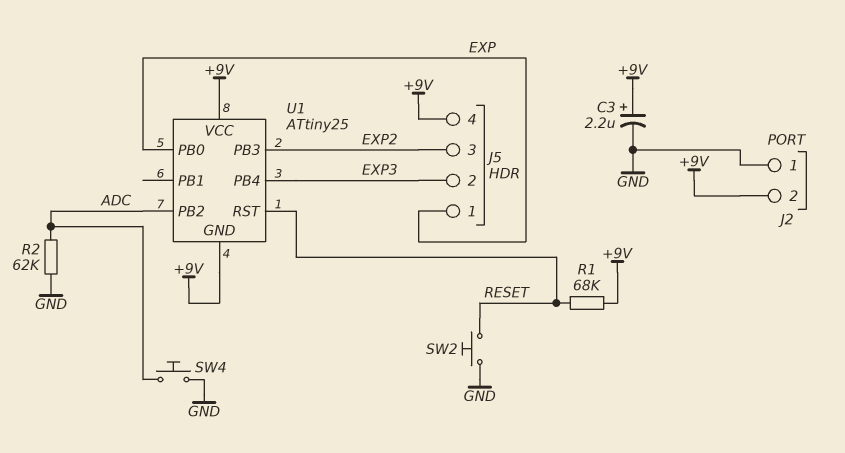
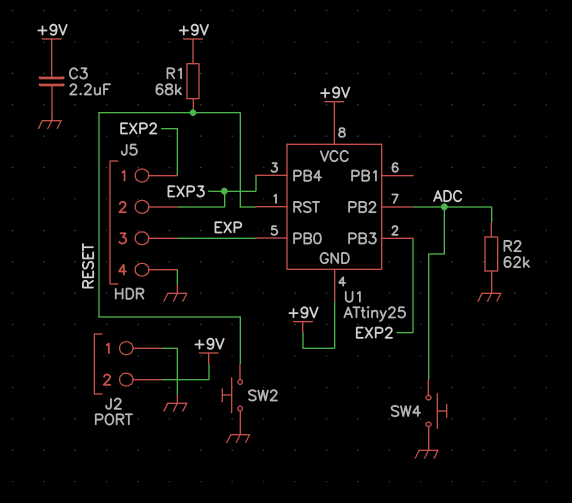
C3: 2.2uF (plus +9V, minus GND) -> 2.2uF (+9V, GND)
J5 pin 1: EXP -> EXP2
J5 pin 3: EXP2 -> EXP
J5 pin 4: +9V -> GND

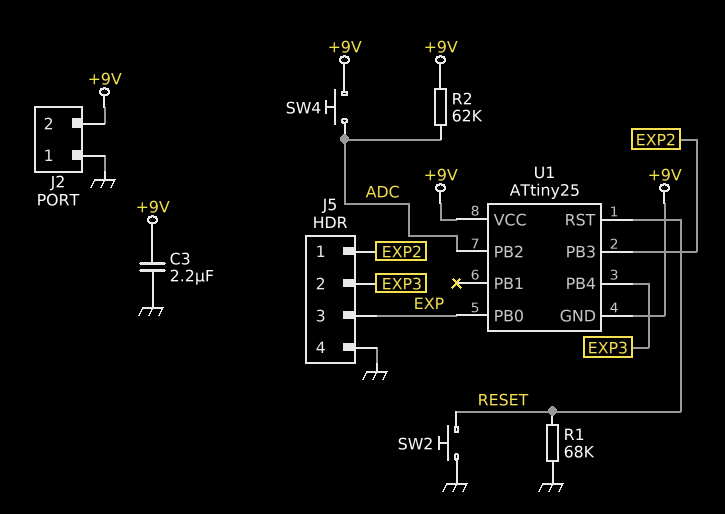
R1: 68k (+9V, RESET) -> 68k (GND, RESET)
R2: 62k (ADC, GND) -> 62k (+9V, ADC)
SW4: button (ADC, GND) -> button (+9V, ADC)

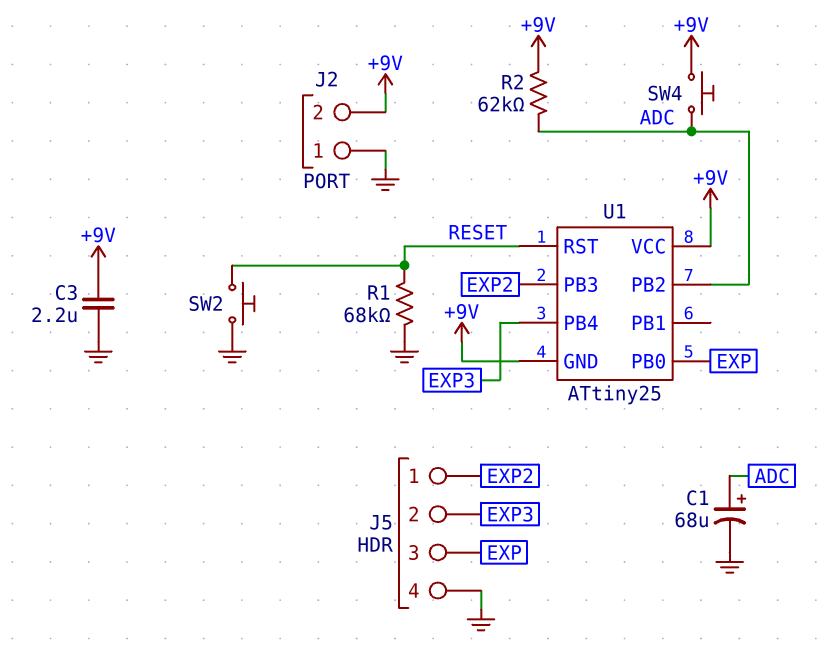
C1: none -> 68uF (plus ADC, minus GND)

